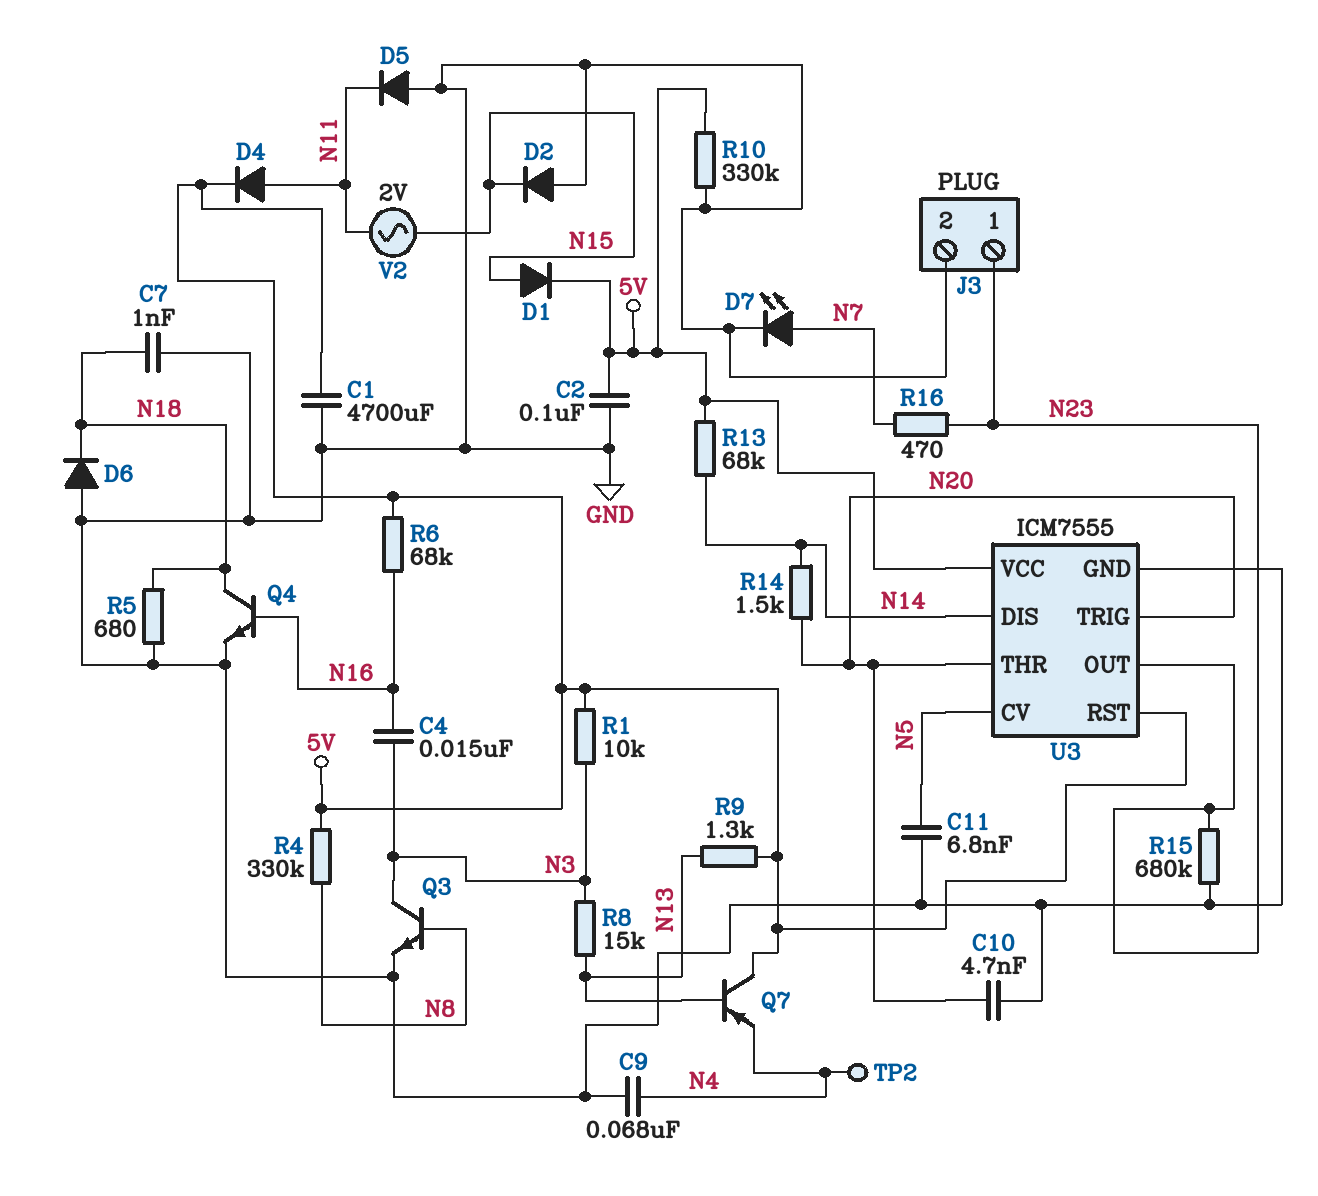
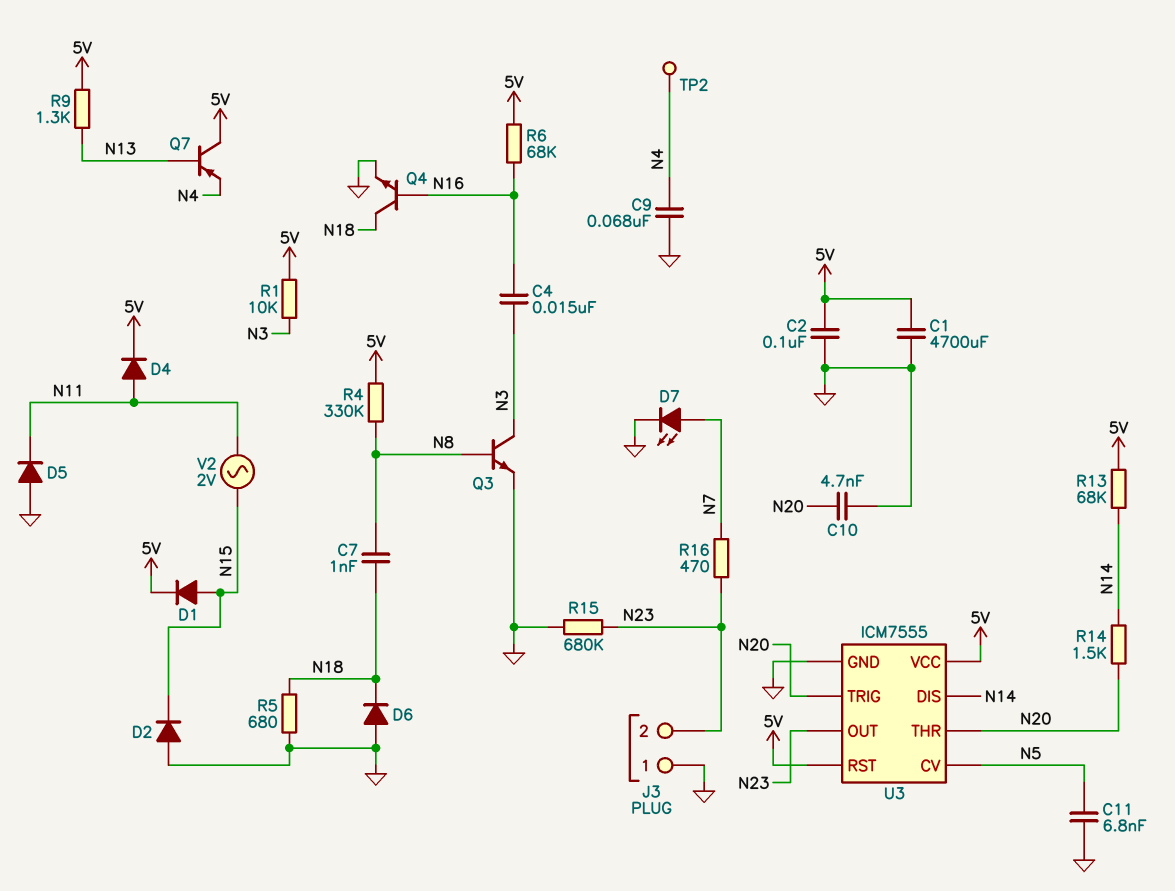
C7: 1nF (GND, N18) -> 1nF (N8, N18)
J3 pin 1: N23 -> GND
J3 pin 2: GND -> N23
R8: 15k (N3, N13) -> none
R10: 330k (5V, GND) -> none

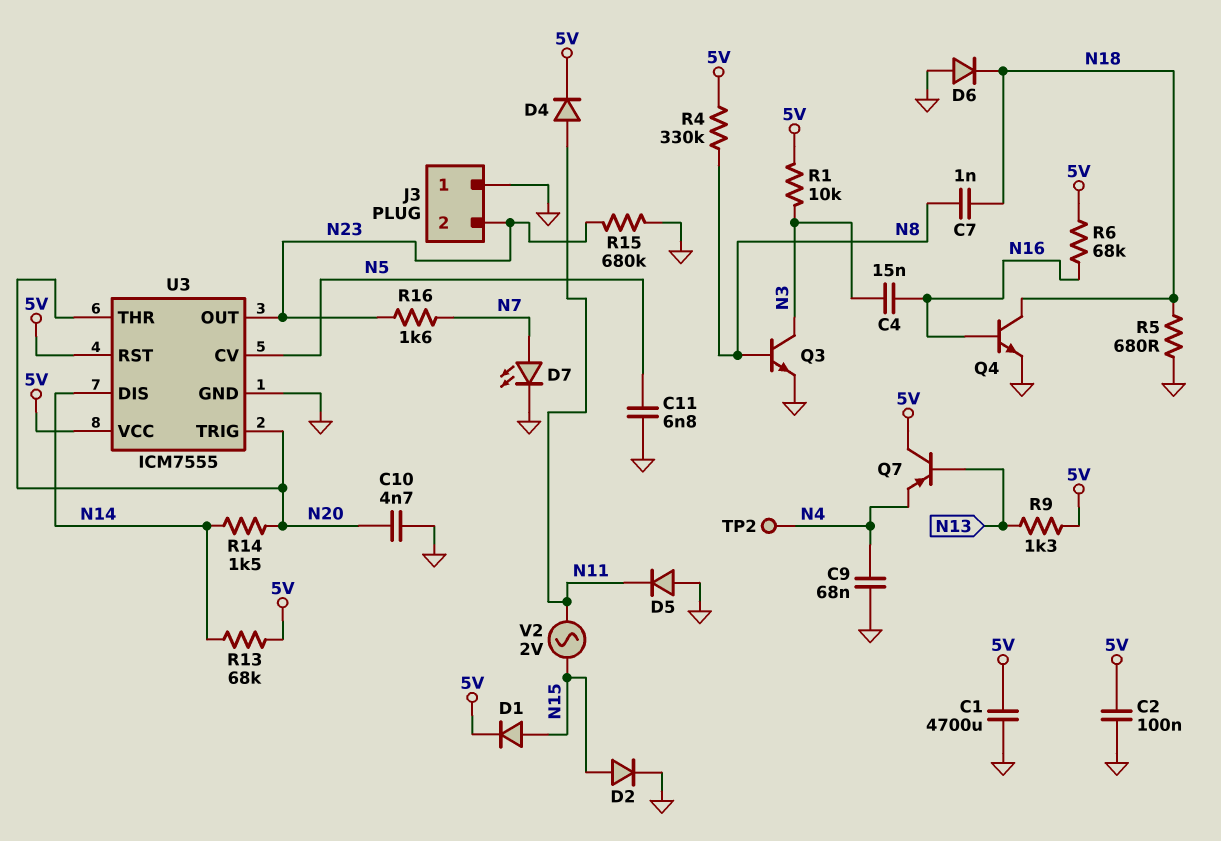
D2: diode (A GND, K N15) -> diode (A N15, K GND)
R16: 470 (N7, N23) -> 1.6k (N7, N23)

